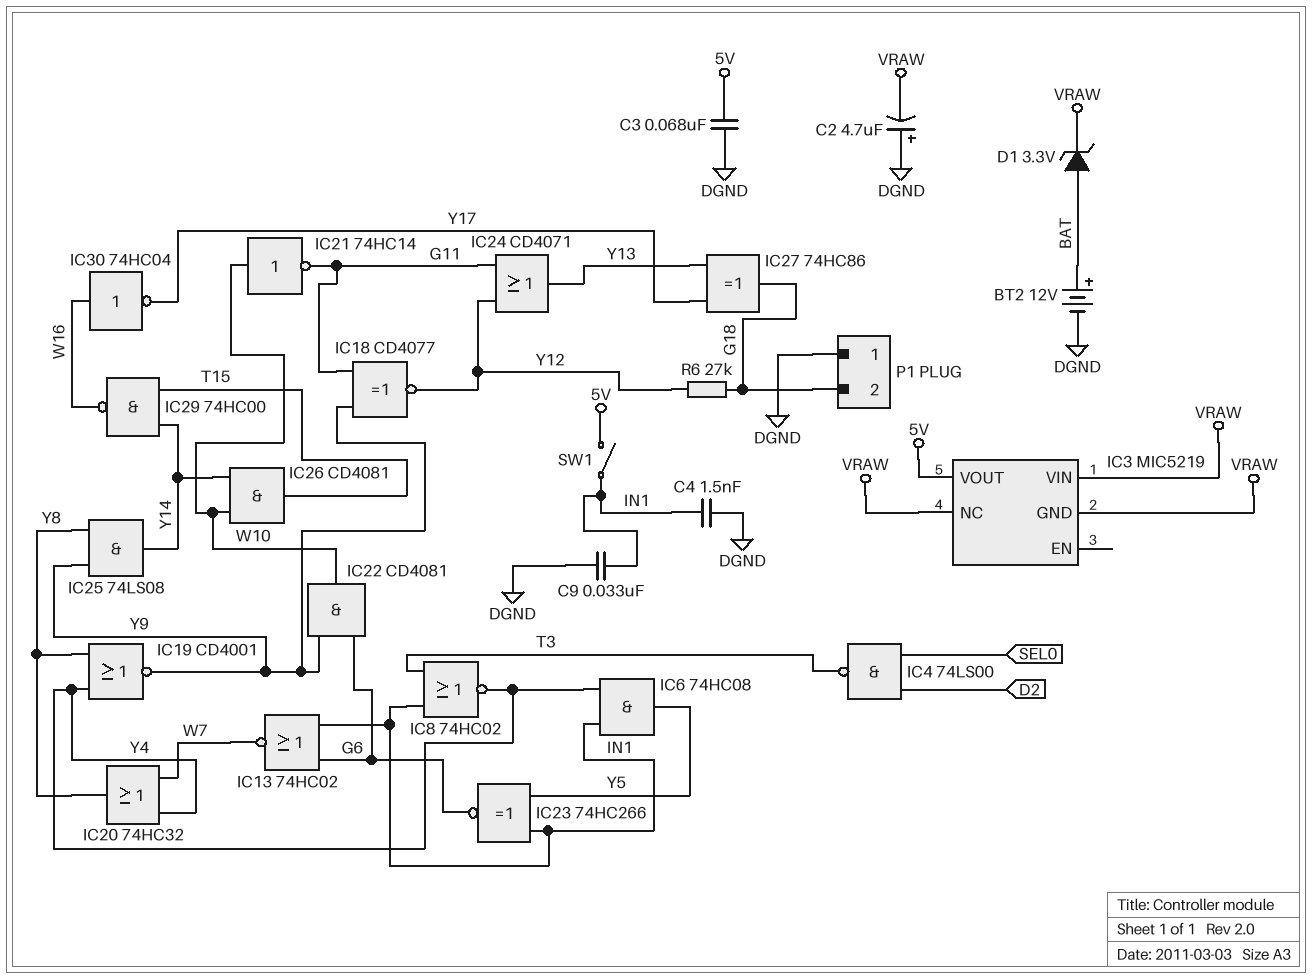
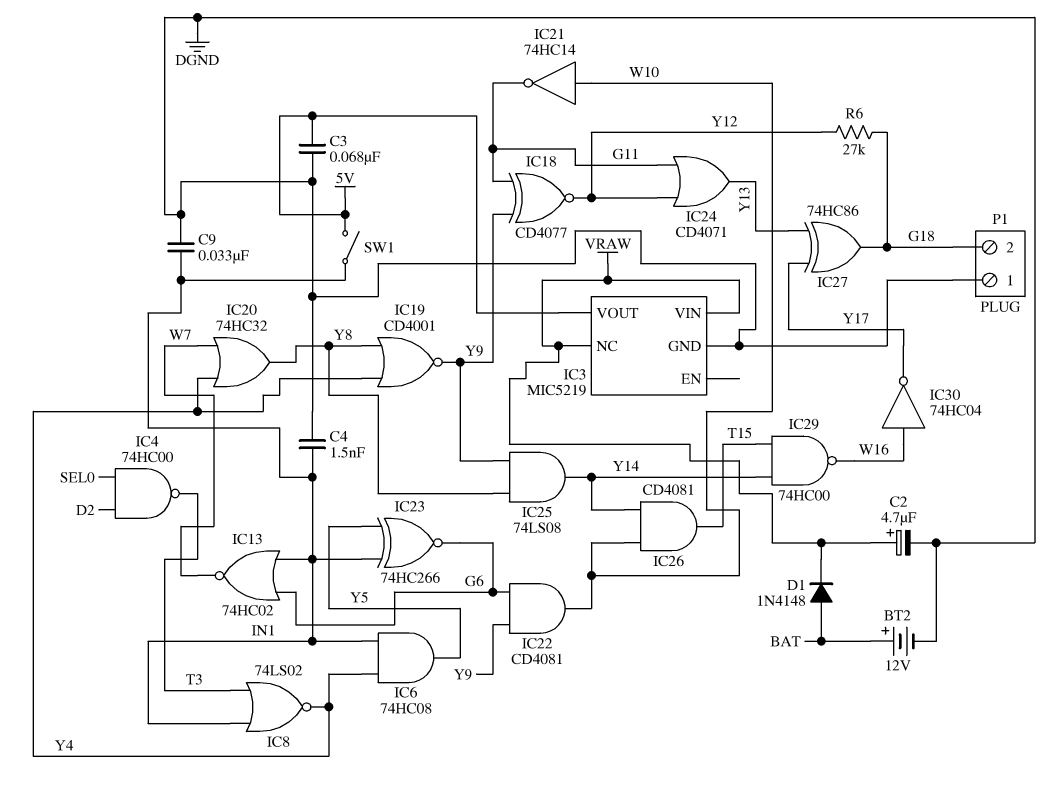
C2: 4.7uF (plus DGND, minus VRAW) -> 4.7uF (plus VRAW, minus DGND)
D1: zener 3.3V (A BAT, K VRAW) -> diode 1N4148 (A BAT, K VRAW)
IC3 pin GND: VRAW -> DGND
IC4: NAND 74LS00 (in D2, in SEL0, out T3) -> NAND 74HC00 (in D2, in SEL0, out T3)
IC8: NOR 74HC02 (in IN1, in T3, out Y4) -> NOR 74LS02 (in IN1, in T3, out Y4)

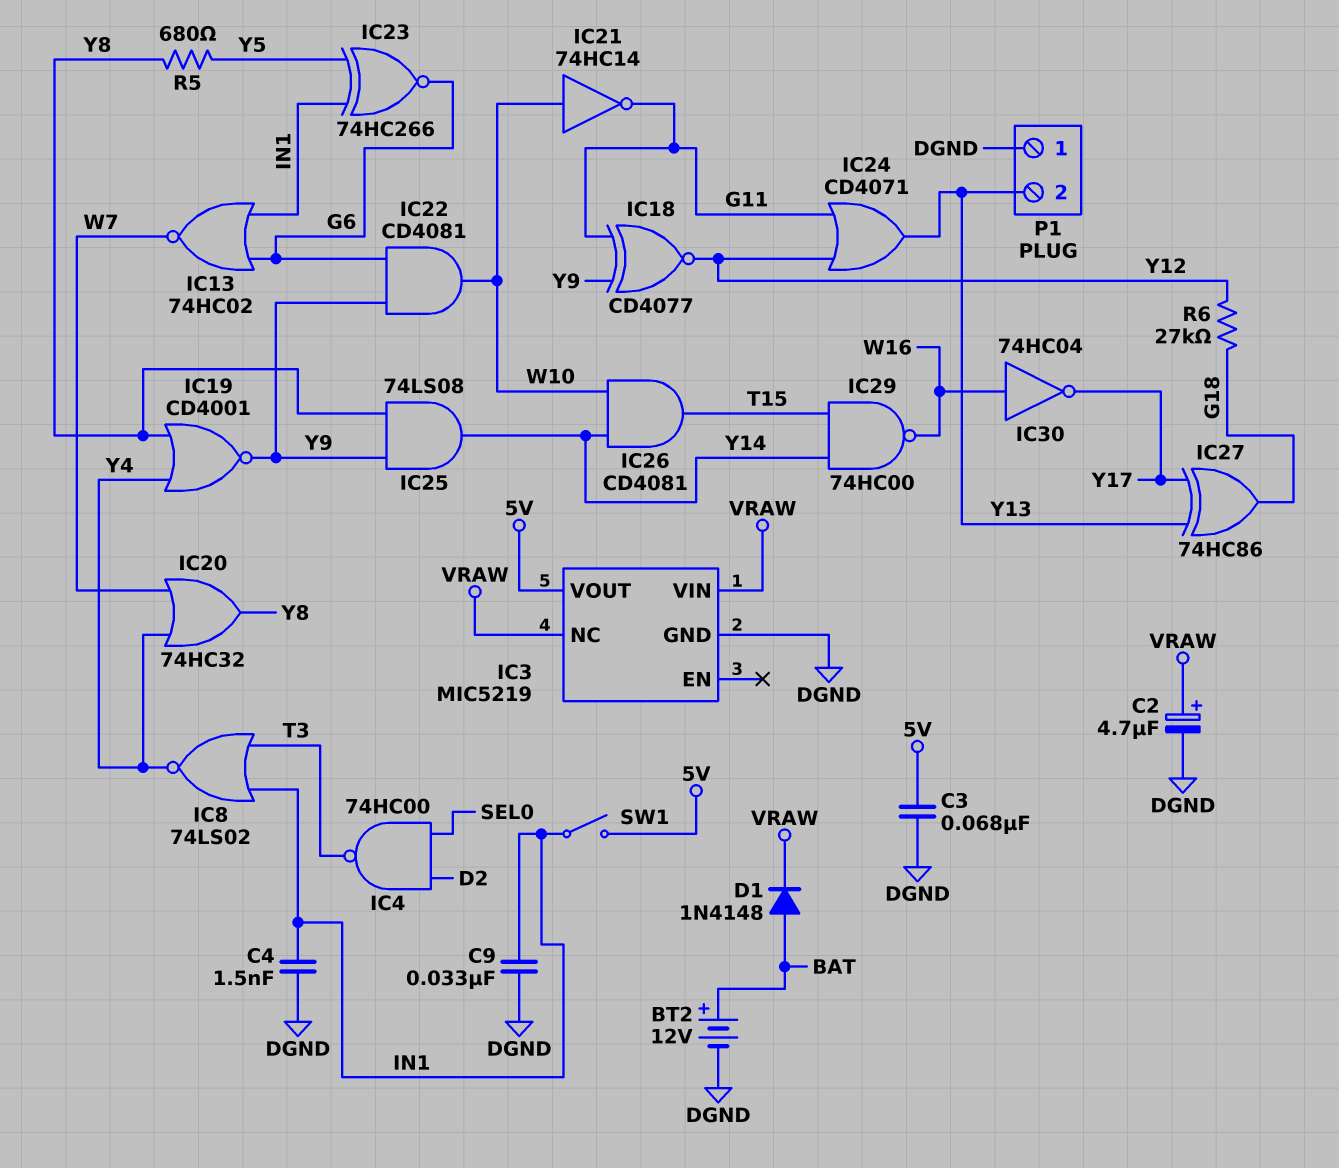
IC6: AND 74HC08 (in IN1, in Y4, out Y5) -> none
P1 pin 2: G18 -> Y13
R5: none -> 680 (Y5, Y8)

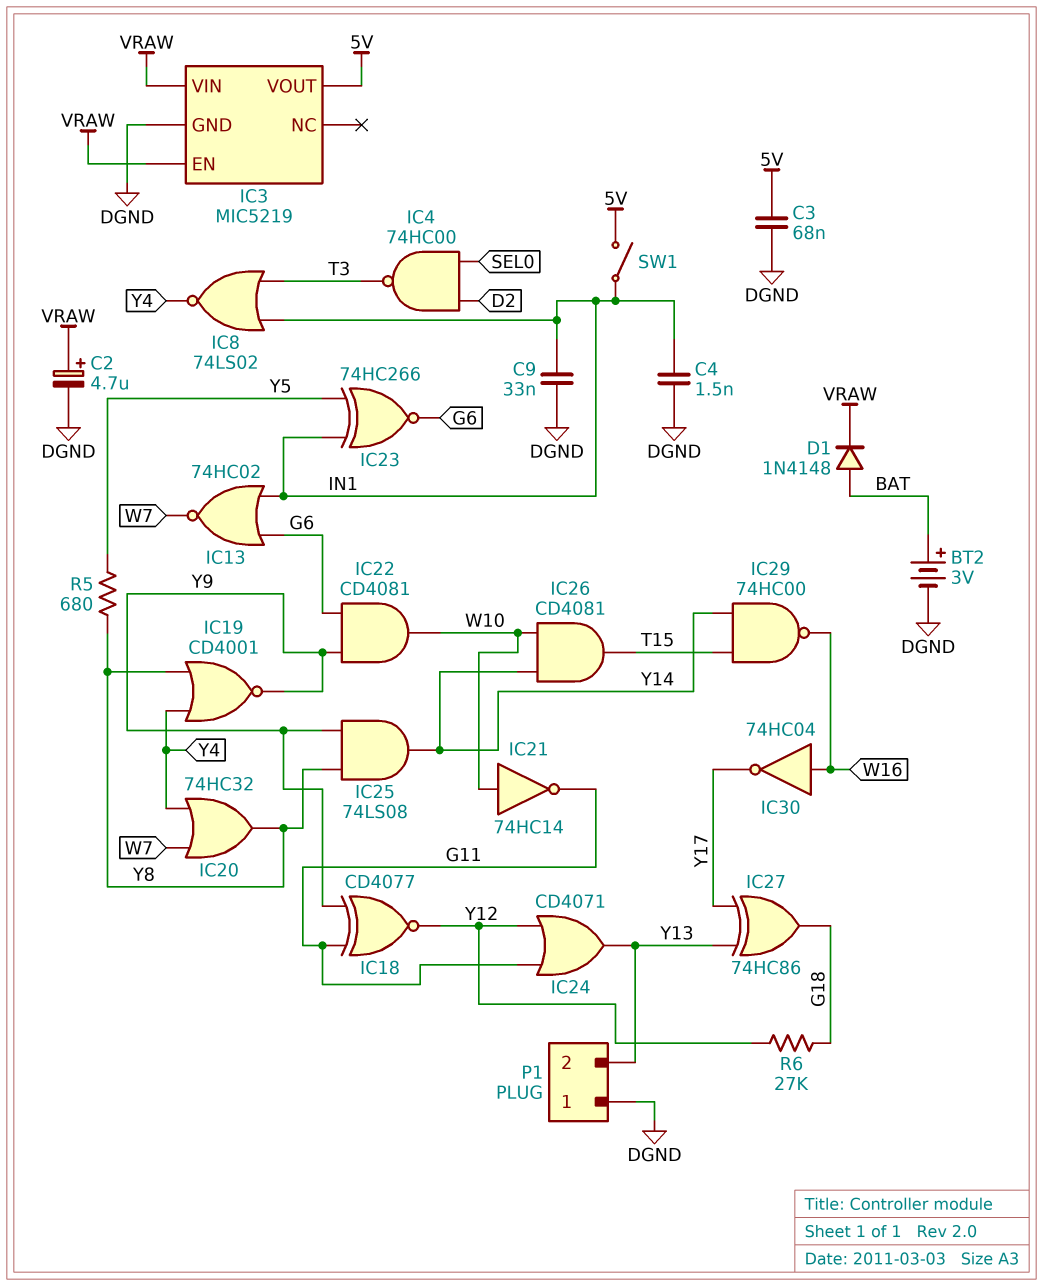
BT2: 12V (plus BAT, minus DGND) -> 3V (plus BAT, minus DGND)
IC3 pin EN: none -> VRAW
IC3 pin NC: VRAW -> none

